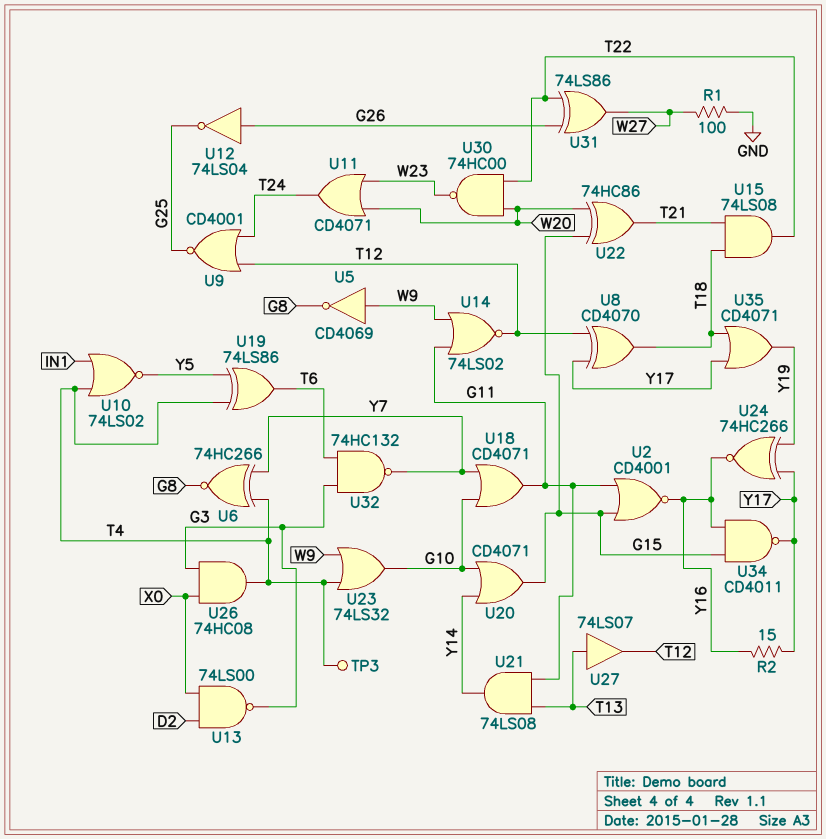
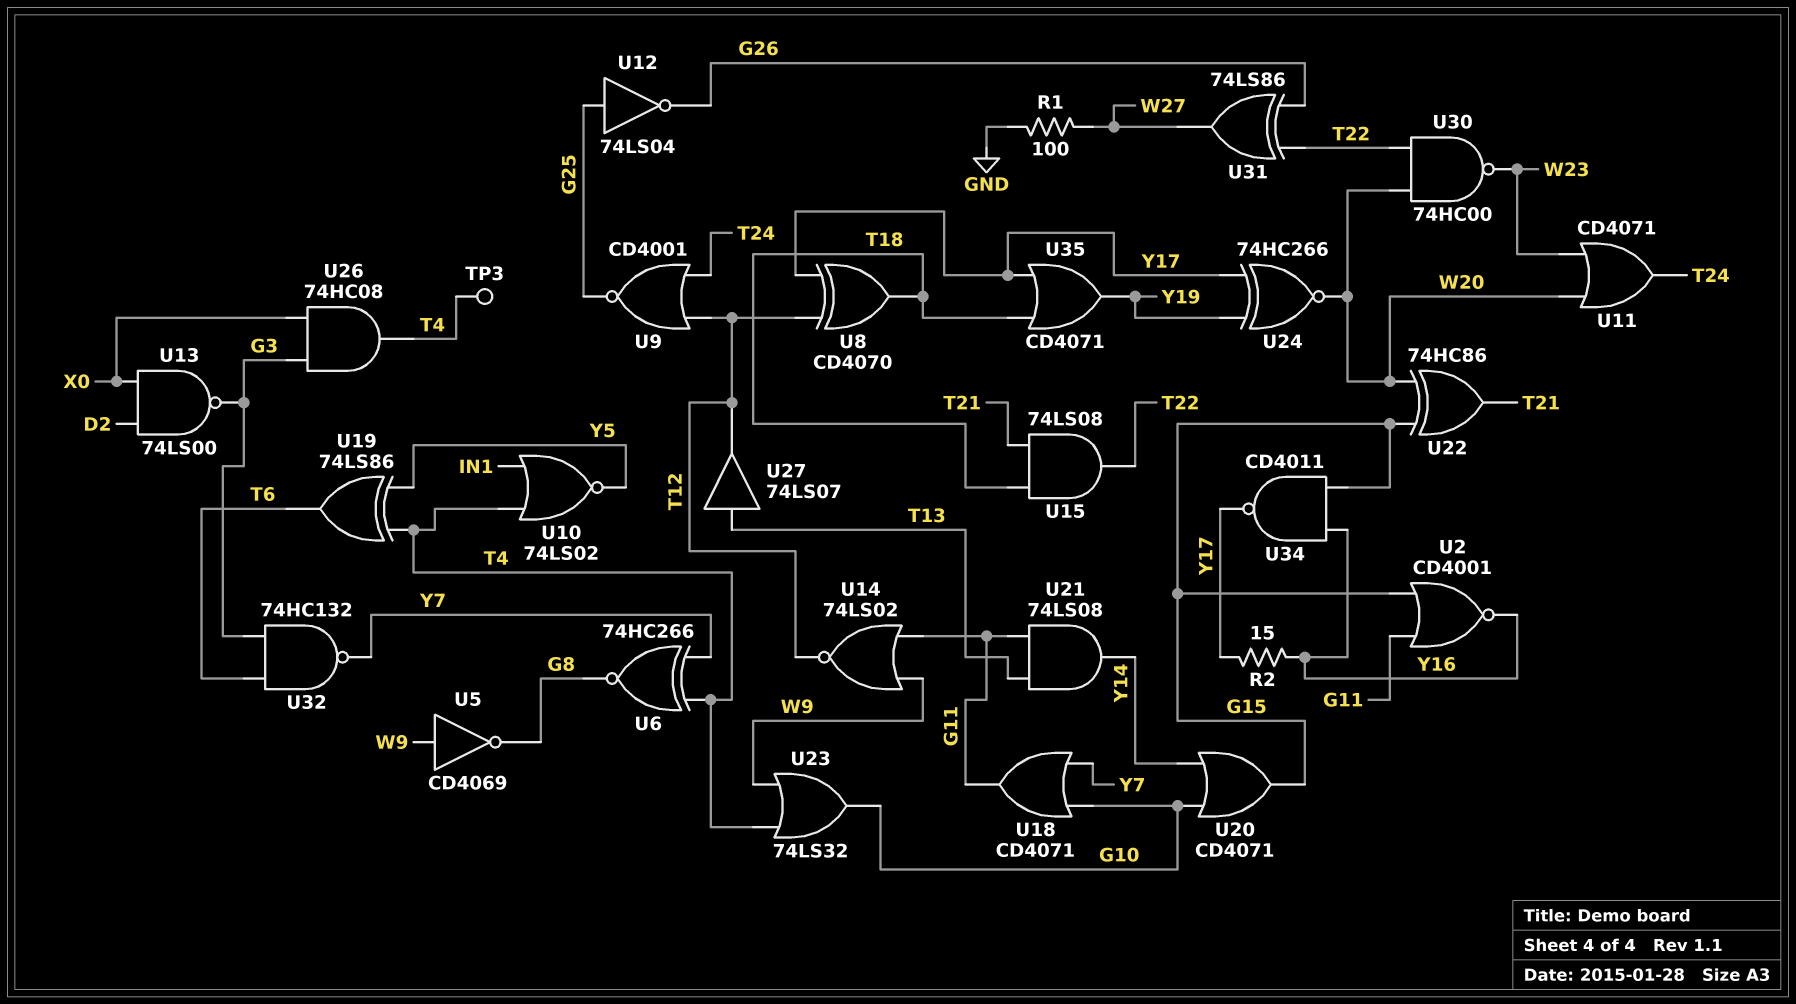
U12: NOT 74LS04 (in G26, out G25) -> NOT 74LS04 (in G25, out G26)
U24: XNOR 74HC266 (in Y17, in Y19, out Y16) -> XNOR 74HC266 (in Y17, in Y19, out W20)

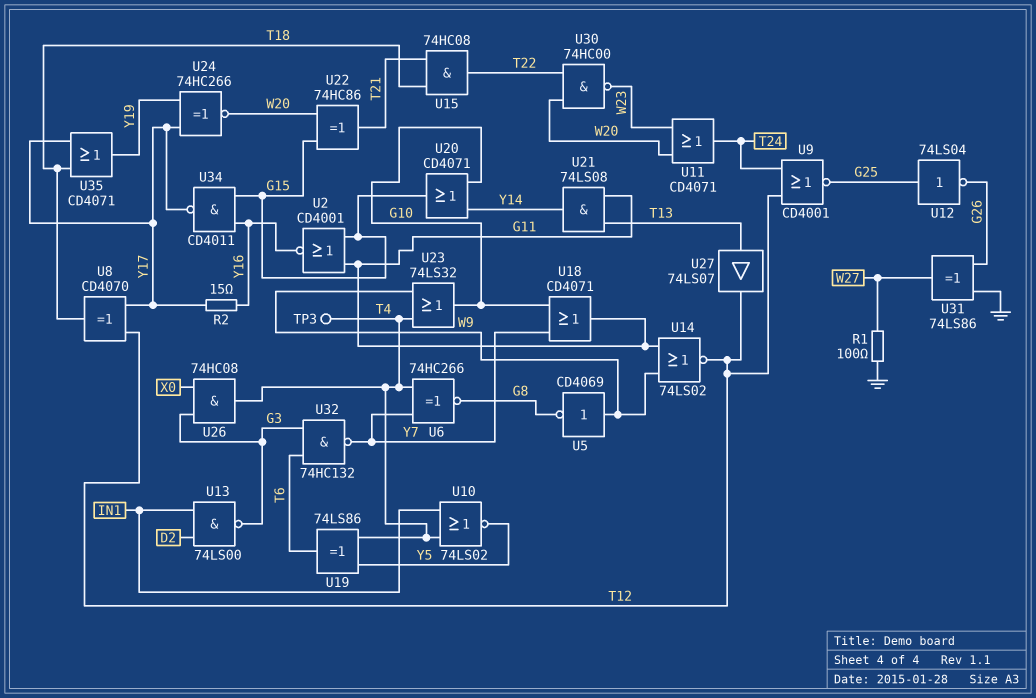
U13: NAND 74LS00 (in D2, in X0, out G3) -> NAND 74LS00 (in D2, in IN1, out G3)
U15: AND 74LS08 (in T18, in T21, out T22) -> AND 74HC08 (in T18, in T21, out T22)
U31: XOR 74LS86 (in G26, in T22, out W27) -> XOR 74LS86 (in G26, in GND, out W27)

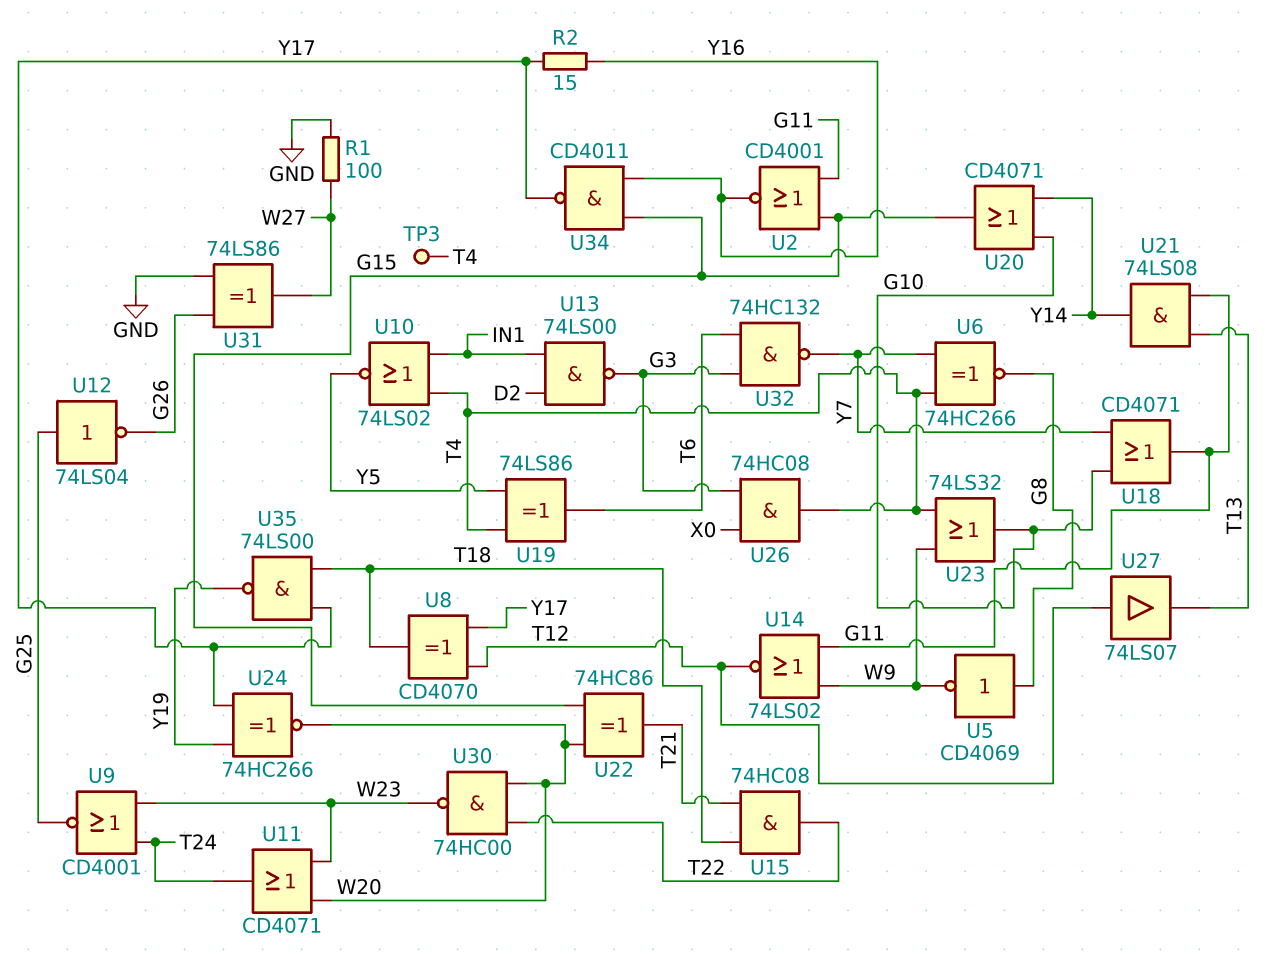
U5: NOT CD4069 (in W9, out G8) -> NOT CD4069 (in G8, out W9)
U9: NOR CD4001 (in T12, in T24, out G25) -> NOR CD4001 (in T24, in W23, out G25)
U27: buffer 74LS07 (in T13, out T12) -> buffer 74LS07 (in T12, out T13)
U35: OR CD4071 (in T18, in Y17, out Y19) -> NAND 74LS00 (in T18, in Y17, out Y19)

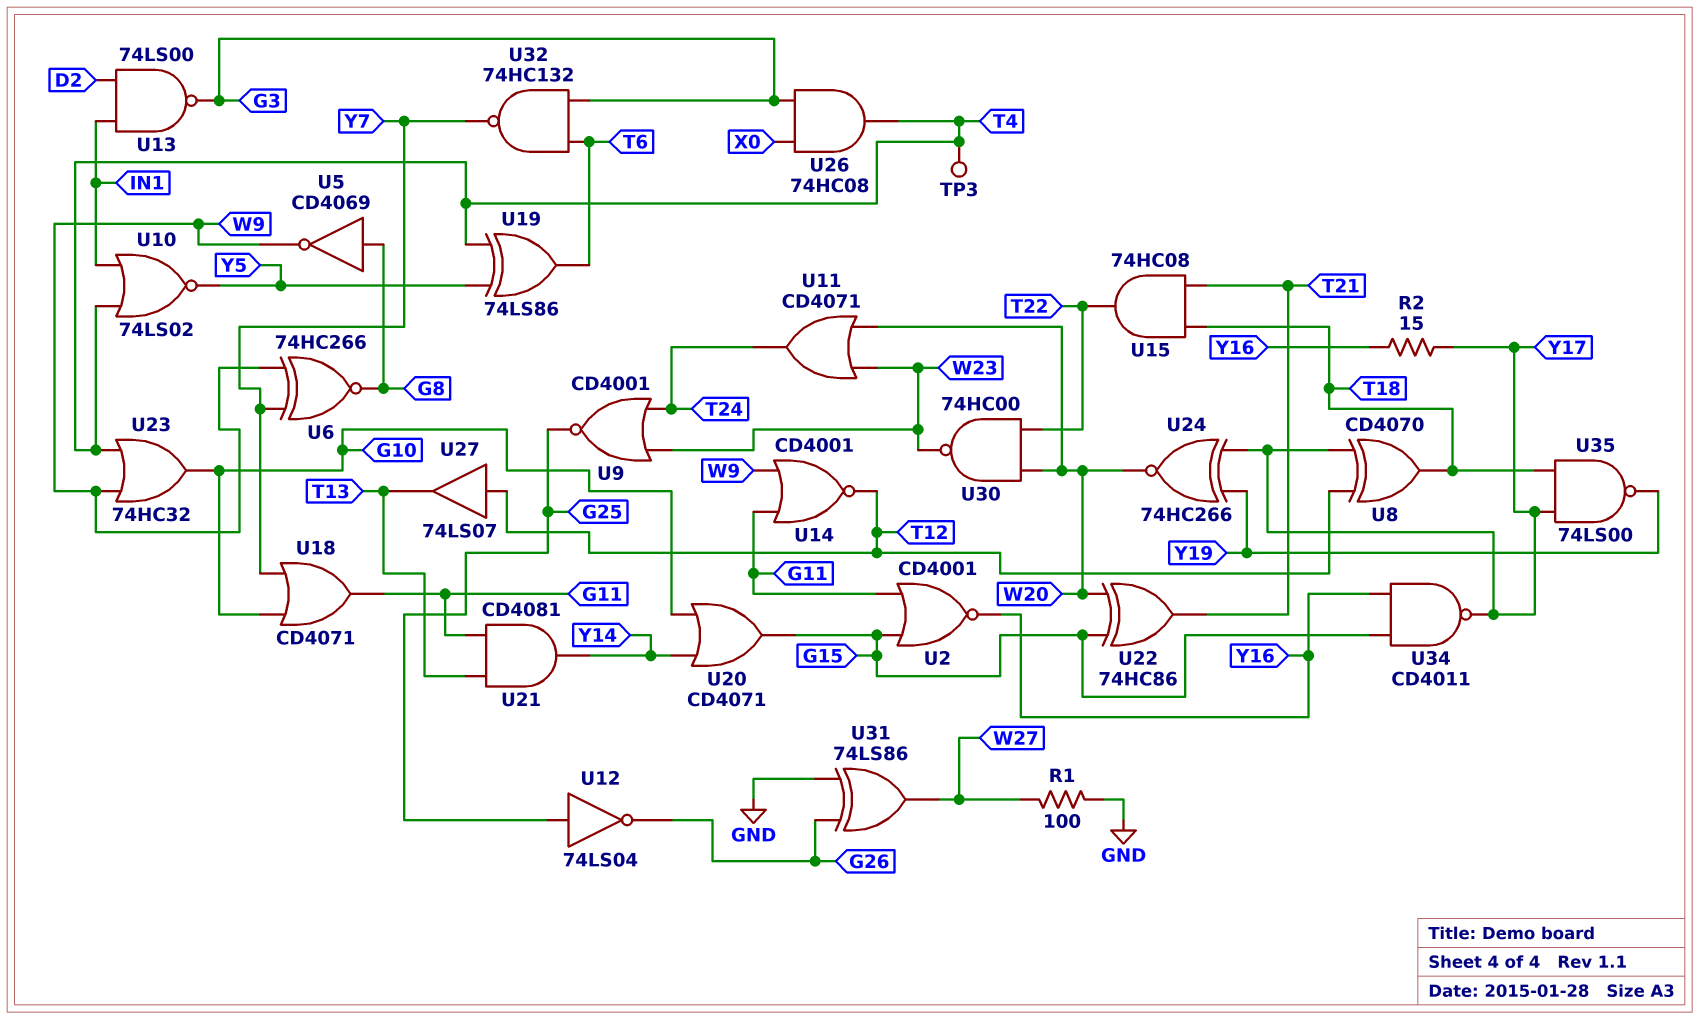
U6: XNOR 74HC266 (in T4, in Y7, out G8) -> XNOR 74HC266 (in W9, in Y7, out G8)
U14: NOR 74LS02 (in G11, in W9, out T12) -> NOR CD4001 (in G11, in W9, out T12)
U21: AND 74LS08 (in G11, in T13, out Y14) -> AND CD4081 (in G11, in T13, out Y14)
U23: OR 74LS32 (in T4, in W9, out G10) -> OR 74HC32 (in T4, in W9, out G10)

